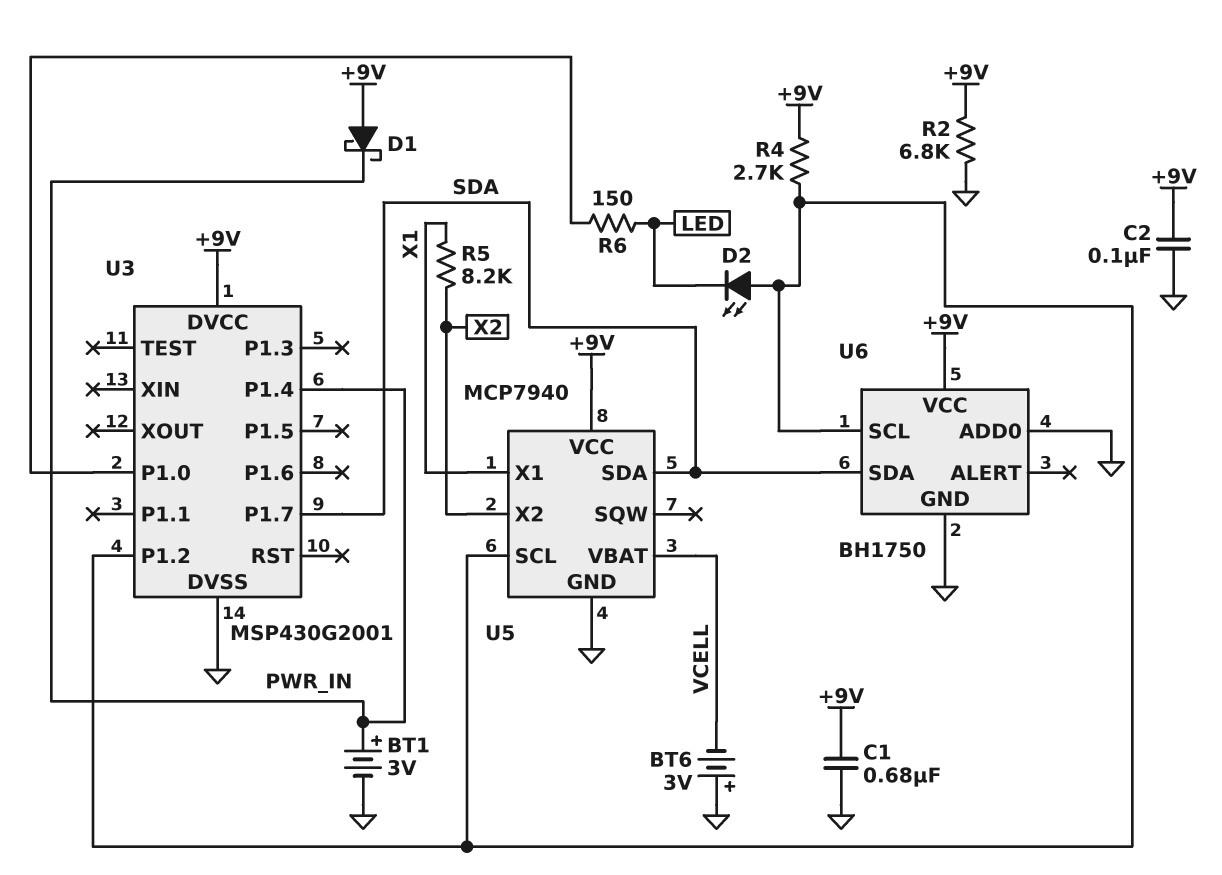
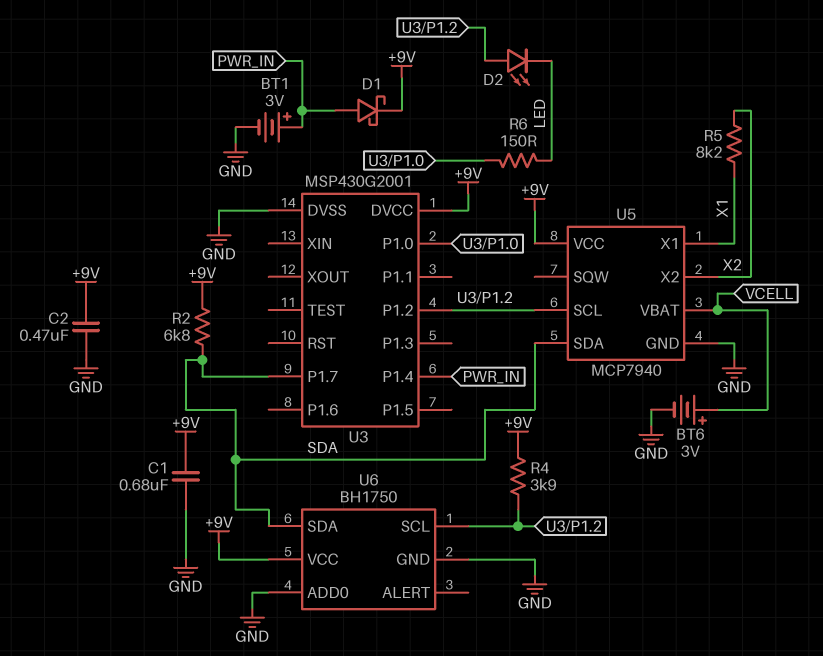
BT6: 3V (plus GND, minus VCELL) -> 3V (plus VCELL, minus GND)
C2: 100nF (+9V, GND) -> 470nF (+9V, GND)
D1: schottky (A +9V, K PWR_IN) -> schottky (A PWR_IN, K +9V)
R2: 6.8k (+9V, GND) -> 6.8k (+9V, SDA)
R4: 2.7k (+9V, U3/P1.2) -> 3.9k (+9V, U3/P1.2)

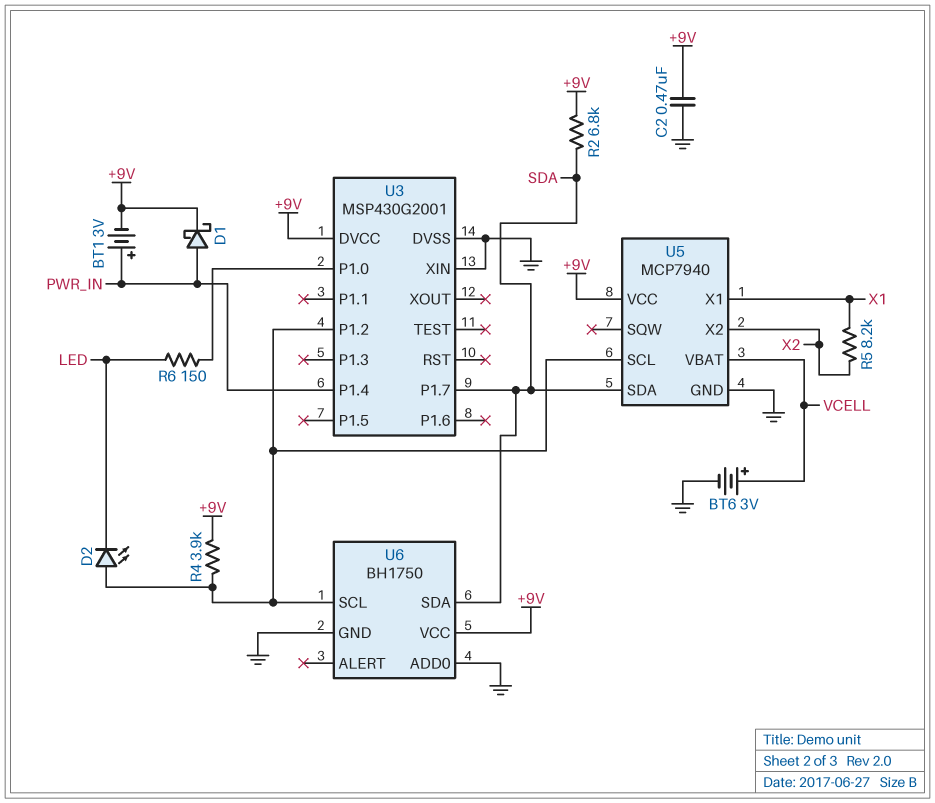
BT1: 3V (plus PWR_IN, minus GND) -> 3V (plus PWR_IN, minus +9V)
C1: 680nF (+9V, GND) -> none
U3 pin XIN: none -> GND

